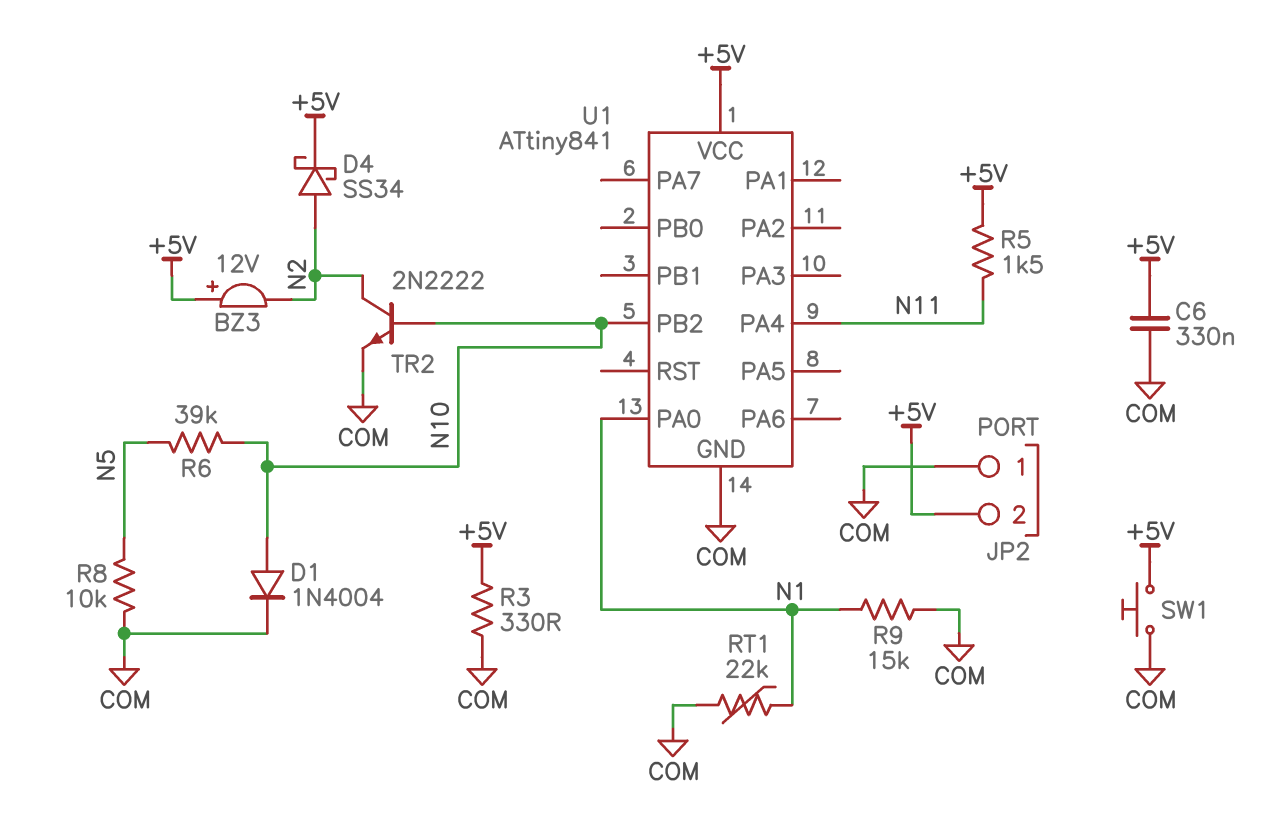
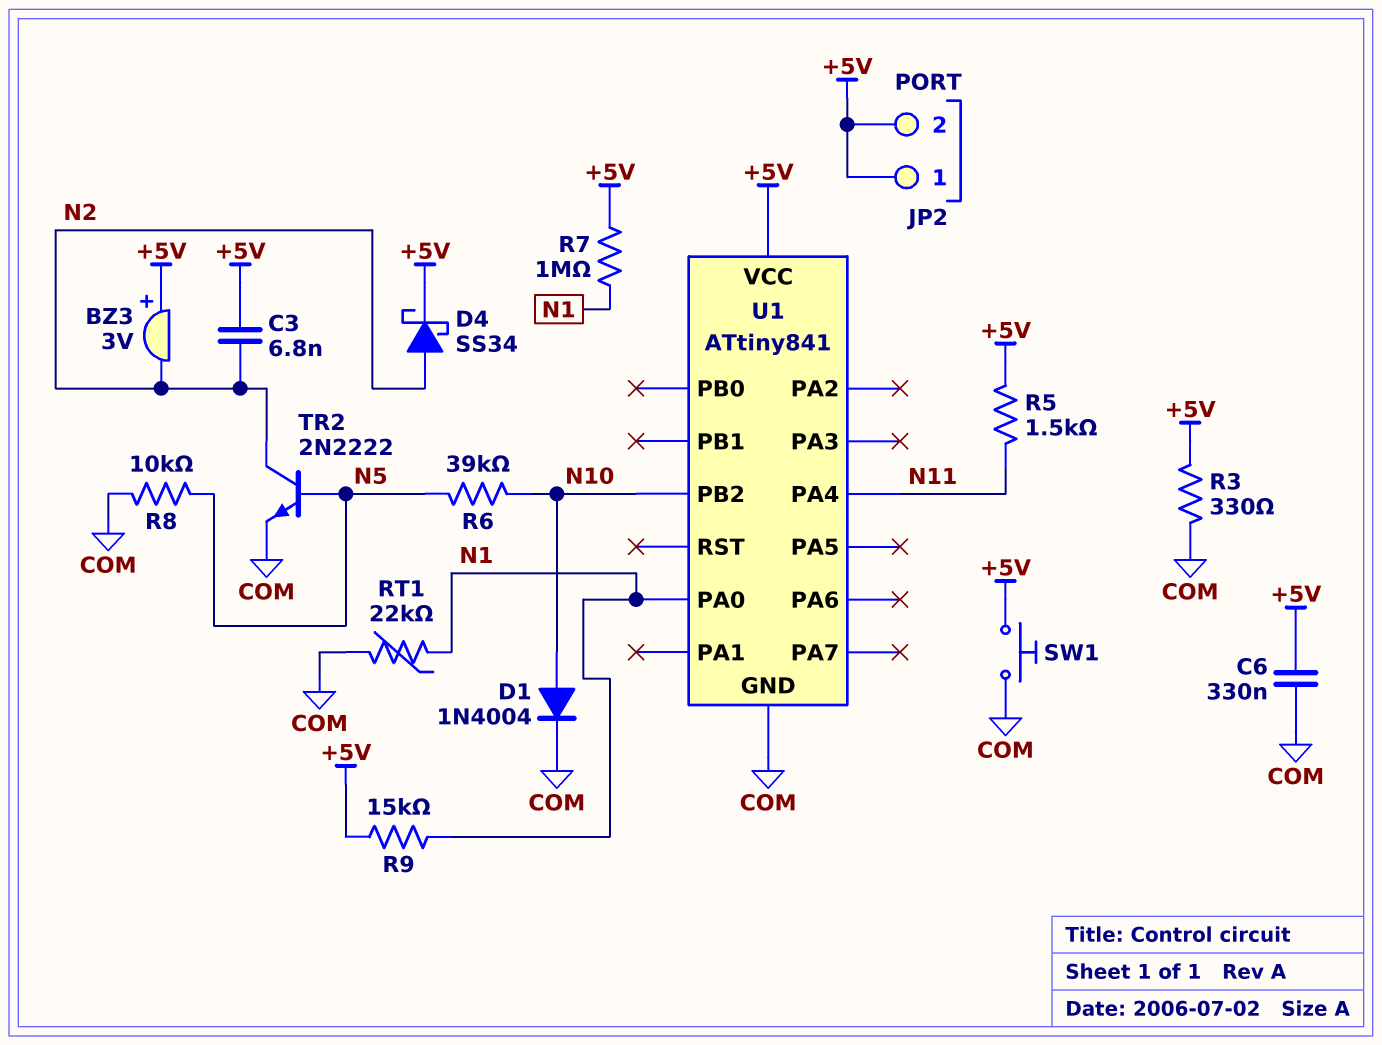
BZ3: buzzer 12V (plus +5V, minus N2) -> buzzer 3V (plus +5V, minus N2)
C3: none -> 6.8nF (+5V, N2)
JP2 pin 1: COM -> +5V
R7: none -> 1M (+5V, N1)
R9: 15k (COM, N1) -> 15k (+5V, N1)
TR2: NPN 2N2222 (B N10, C N2, E COM) -> NPN 2N2222 (B N5, C N2, E COM)

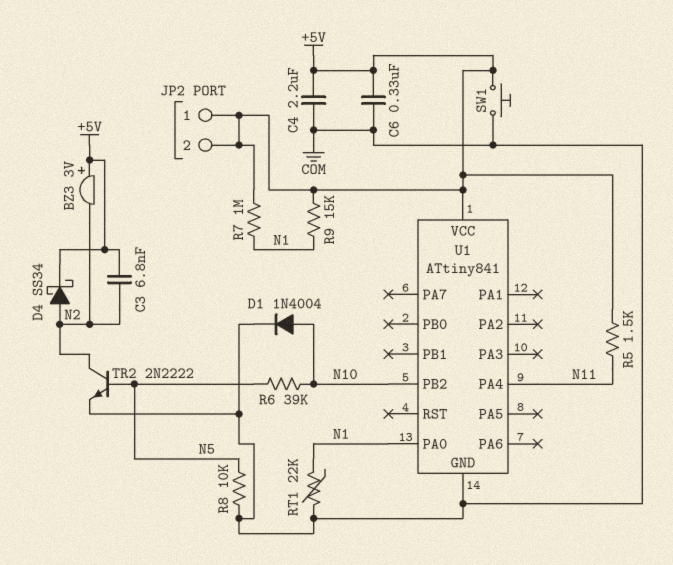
C4: none -> 2.2uF (+5V, COM)
R3: 330 (+5V, COM) -> none

